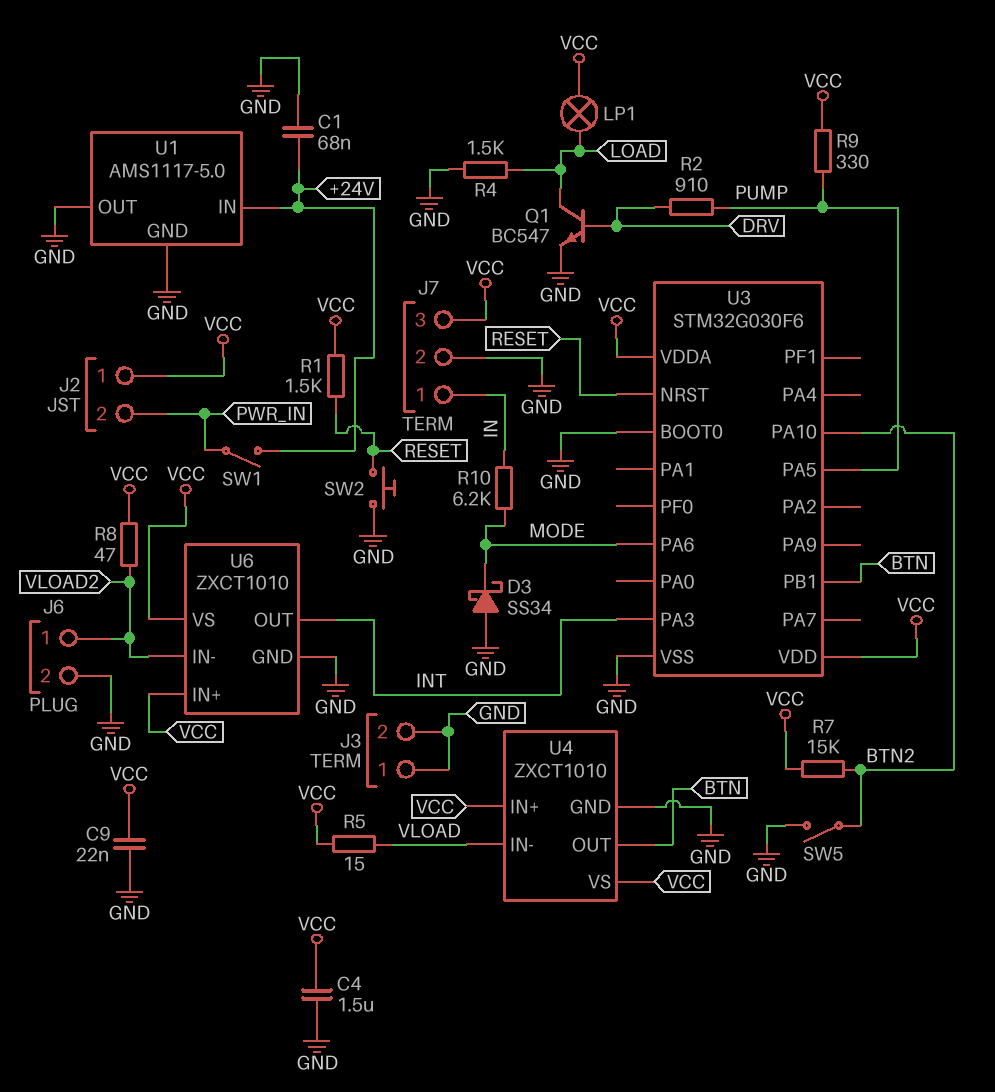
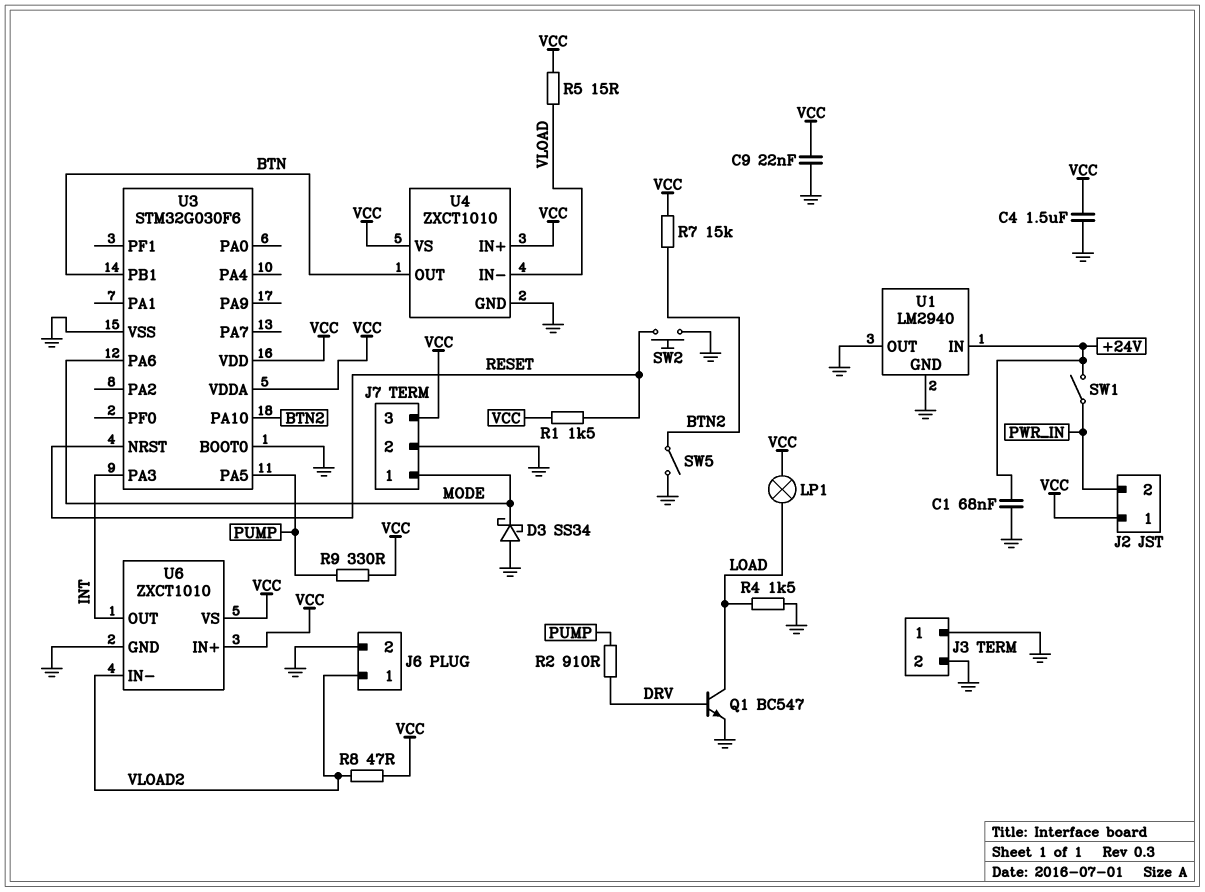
J7 pin 1: IN -> MODE
R10: 6.2k (IN, MODE) -> none
U1: AMS1117-5.0 -> LM2940

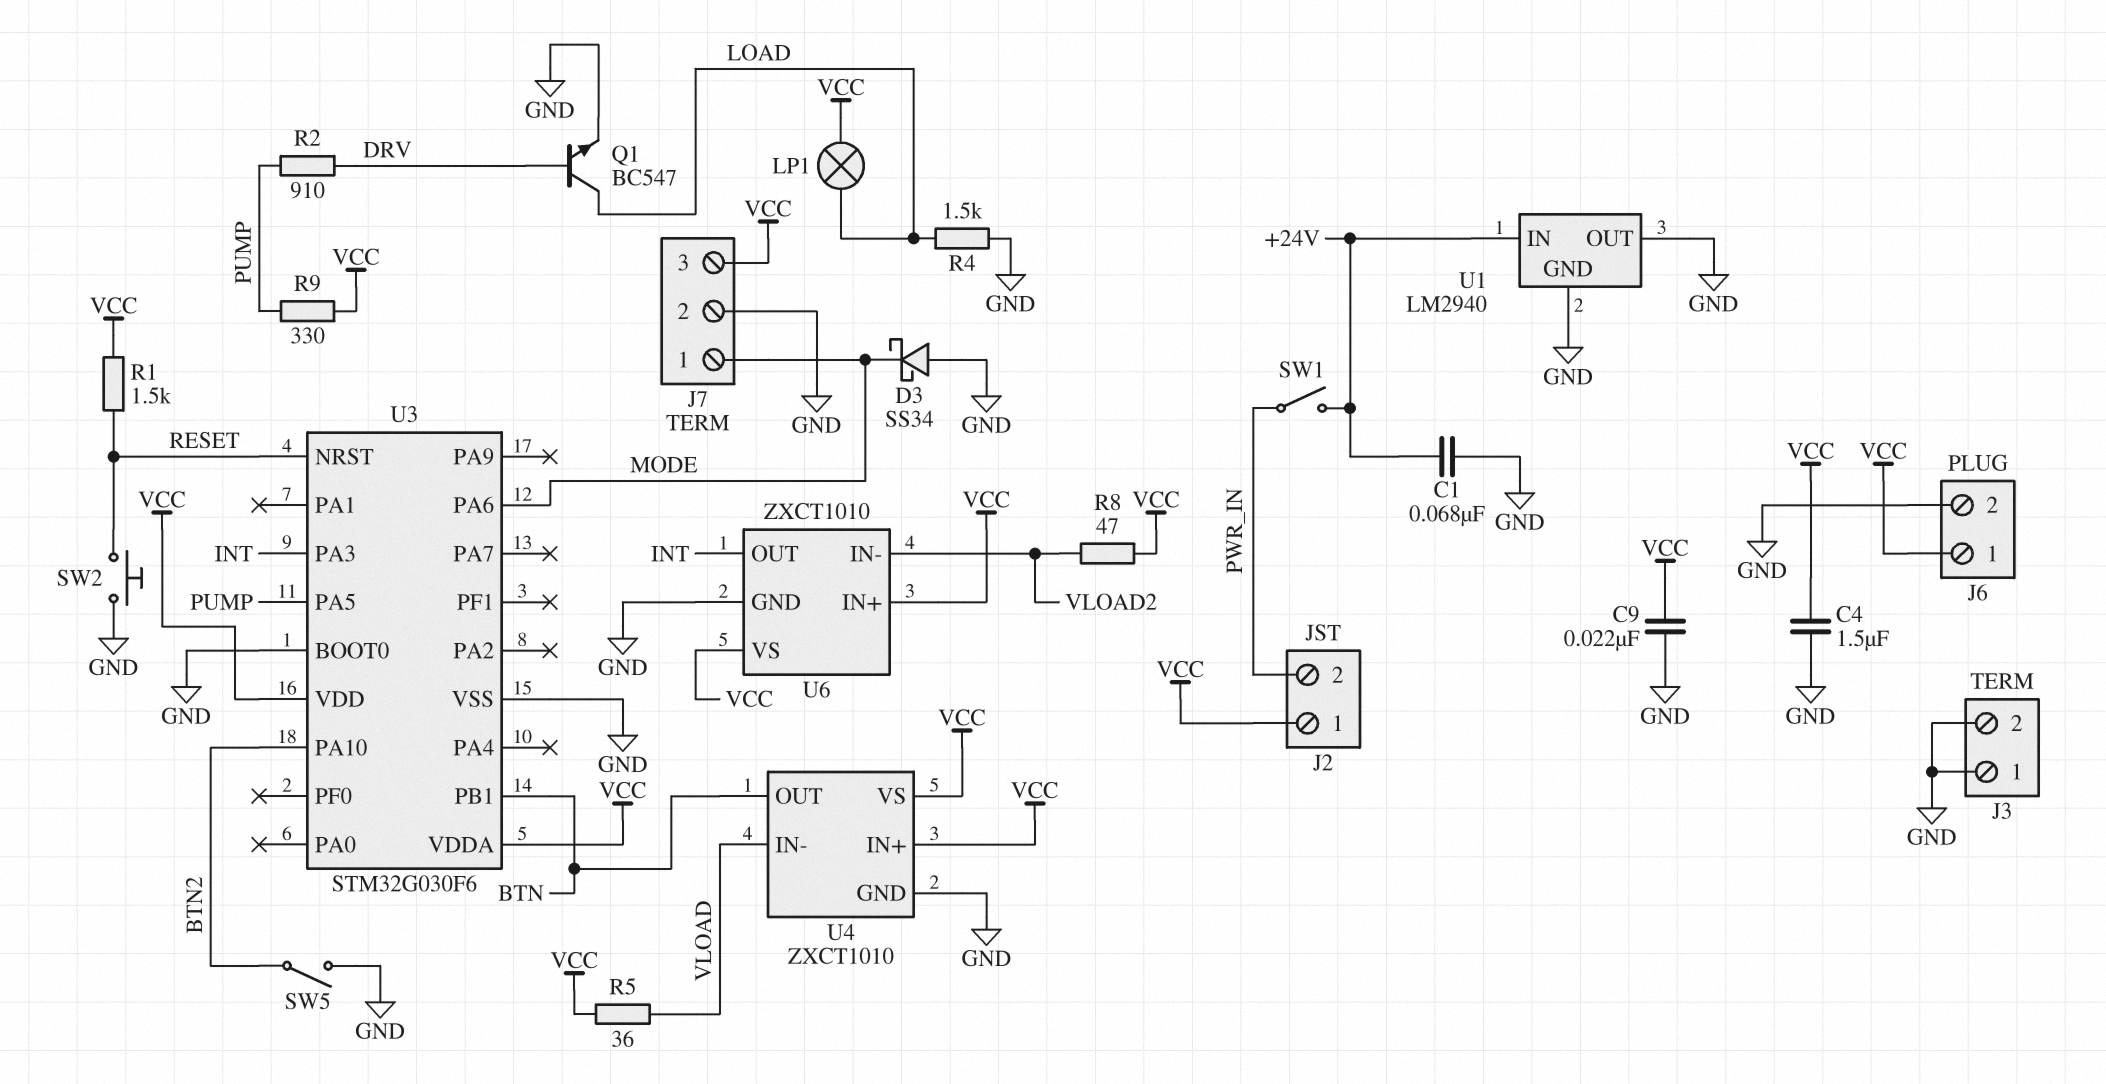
J6 pin 1: VLOAD2 -> VCC
R5: 15 (VCC, VLOAD) -> 36 (VCC, VLOAD)
R7: 15k (BTN2, VCC) -> none

